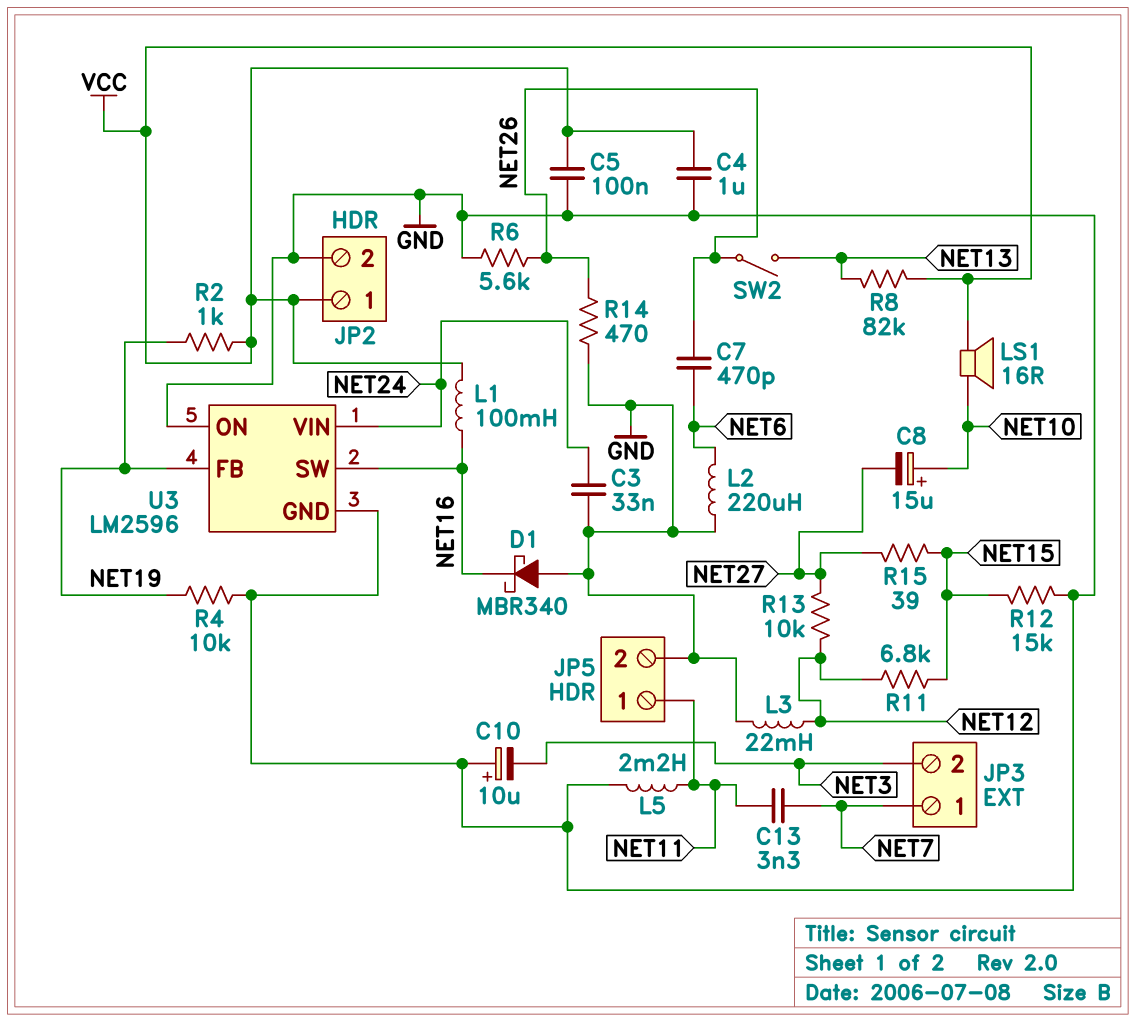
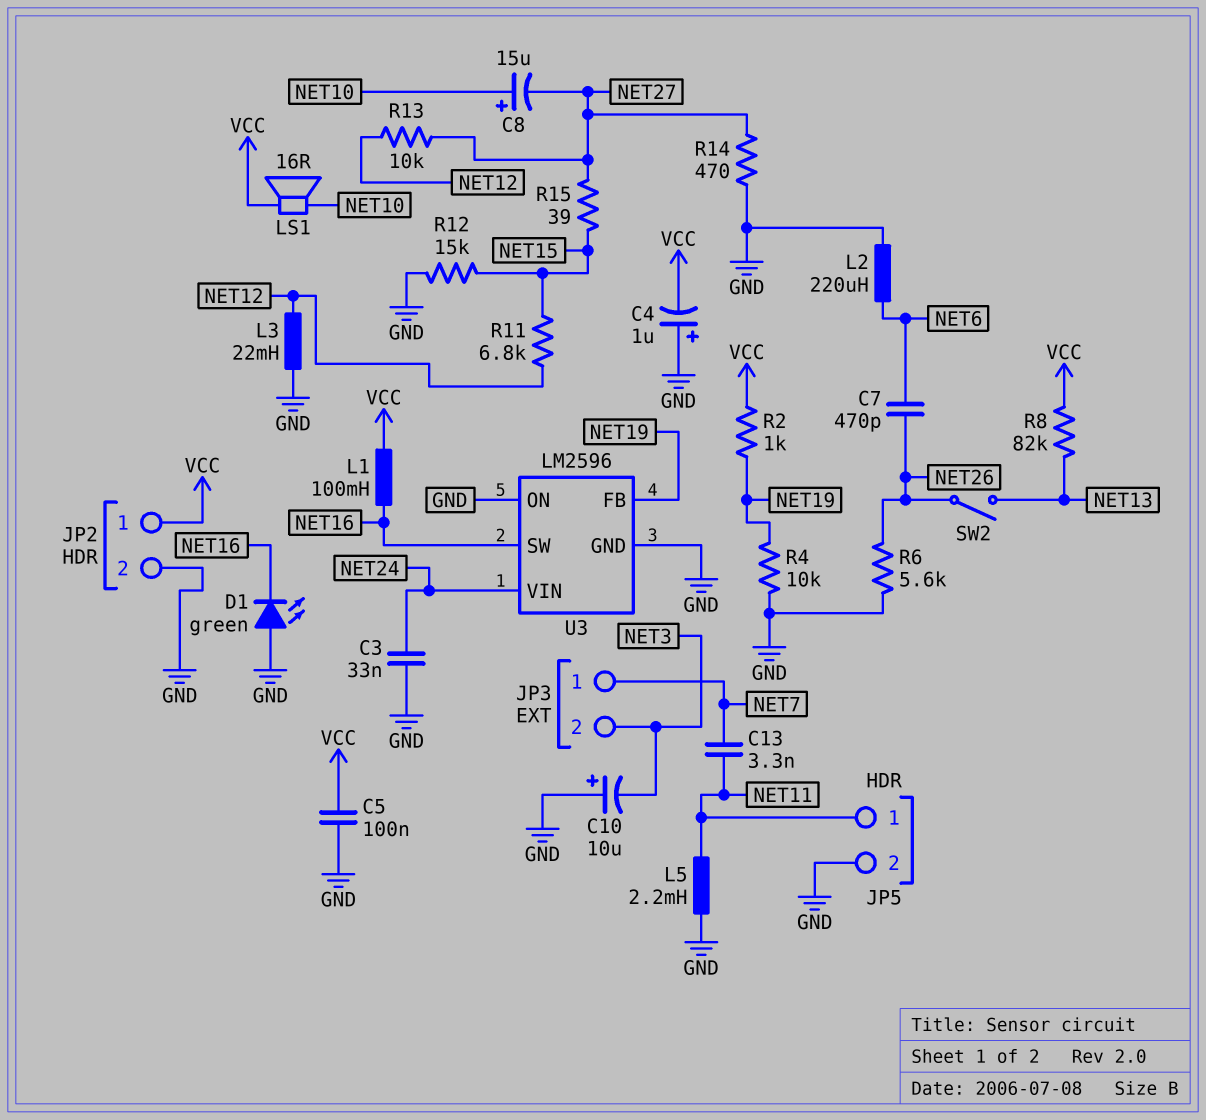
C4: 1uF (GND, VCC) -> 1uF (plus GND, minus VCC)
D1: schottky MBR340 (A GND, K NET16) -> LED green (A GND, K NET16)
R14: 470 (GND, NET26) -> 470 (GND, NET27)

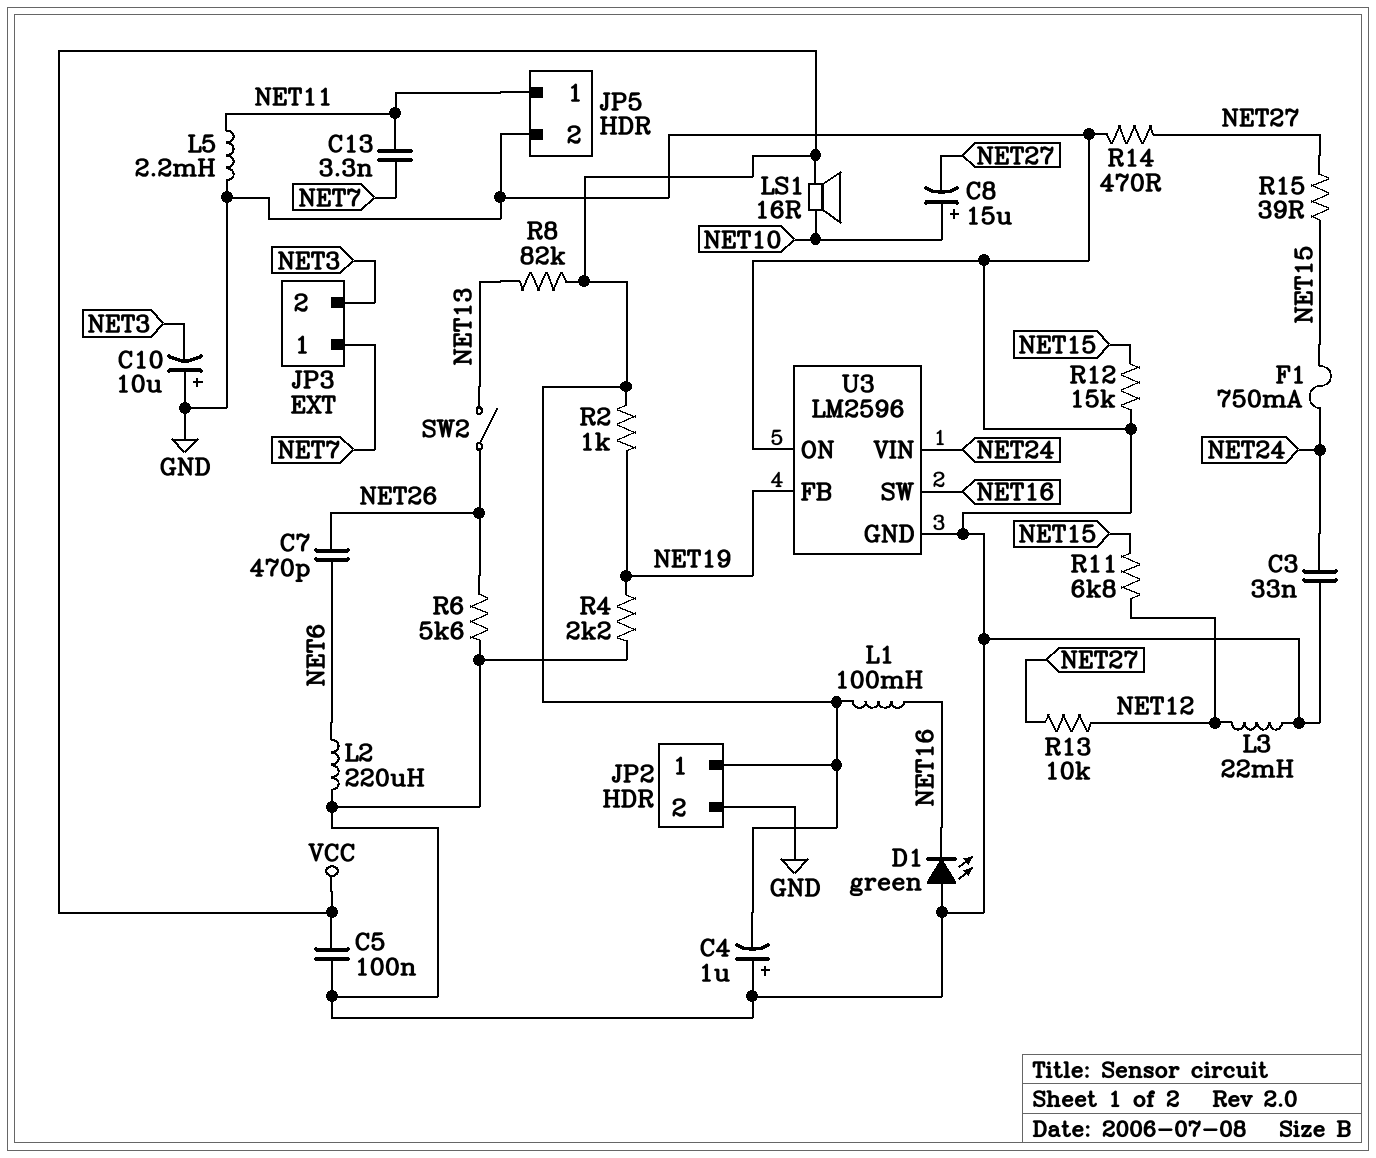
F1: none -> 750mA (NET15, NET24)
R4: 10k (GND, NET19) -> 2.2k (GND, NET19)

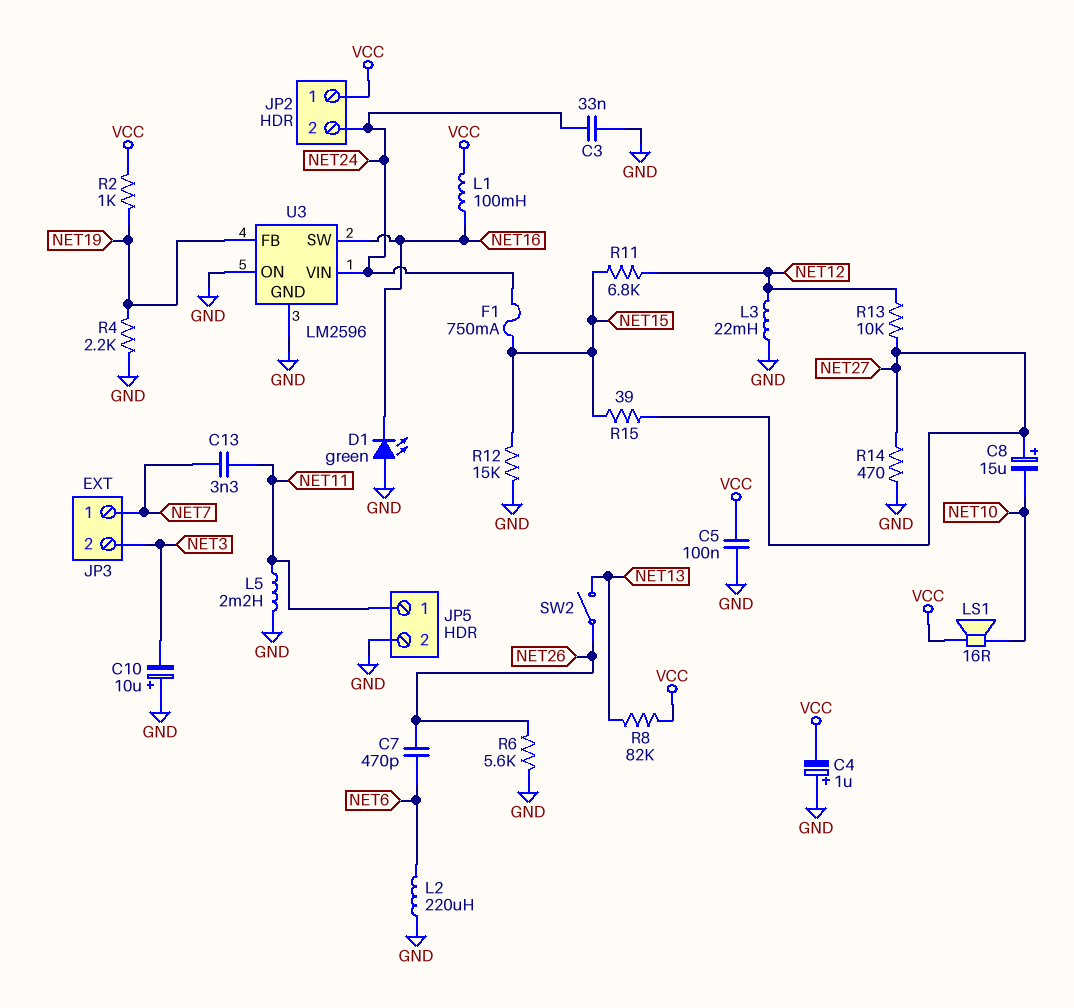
C8: 15uF (plus NET10, minus NET27) -> 15uF (plus NET27, minus NET10)
JP2 pin 2: GND -> NET24

